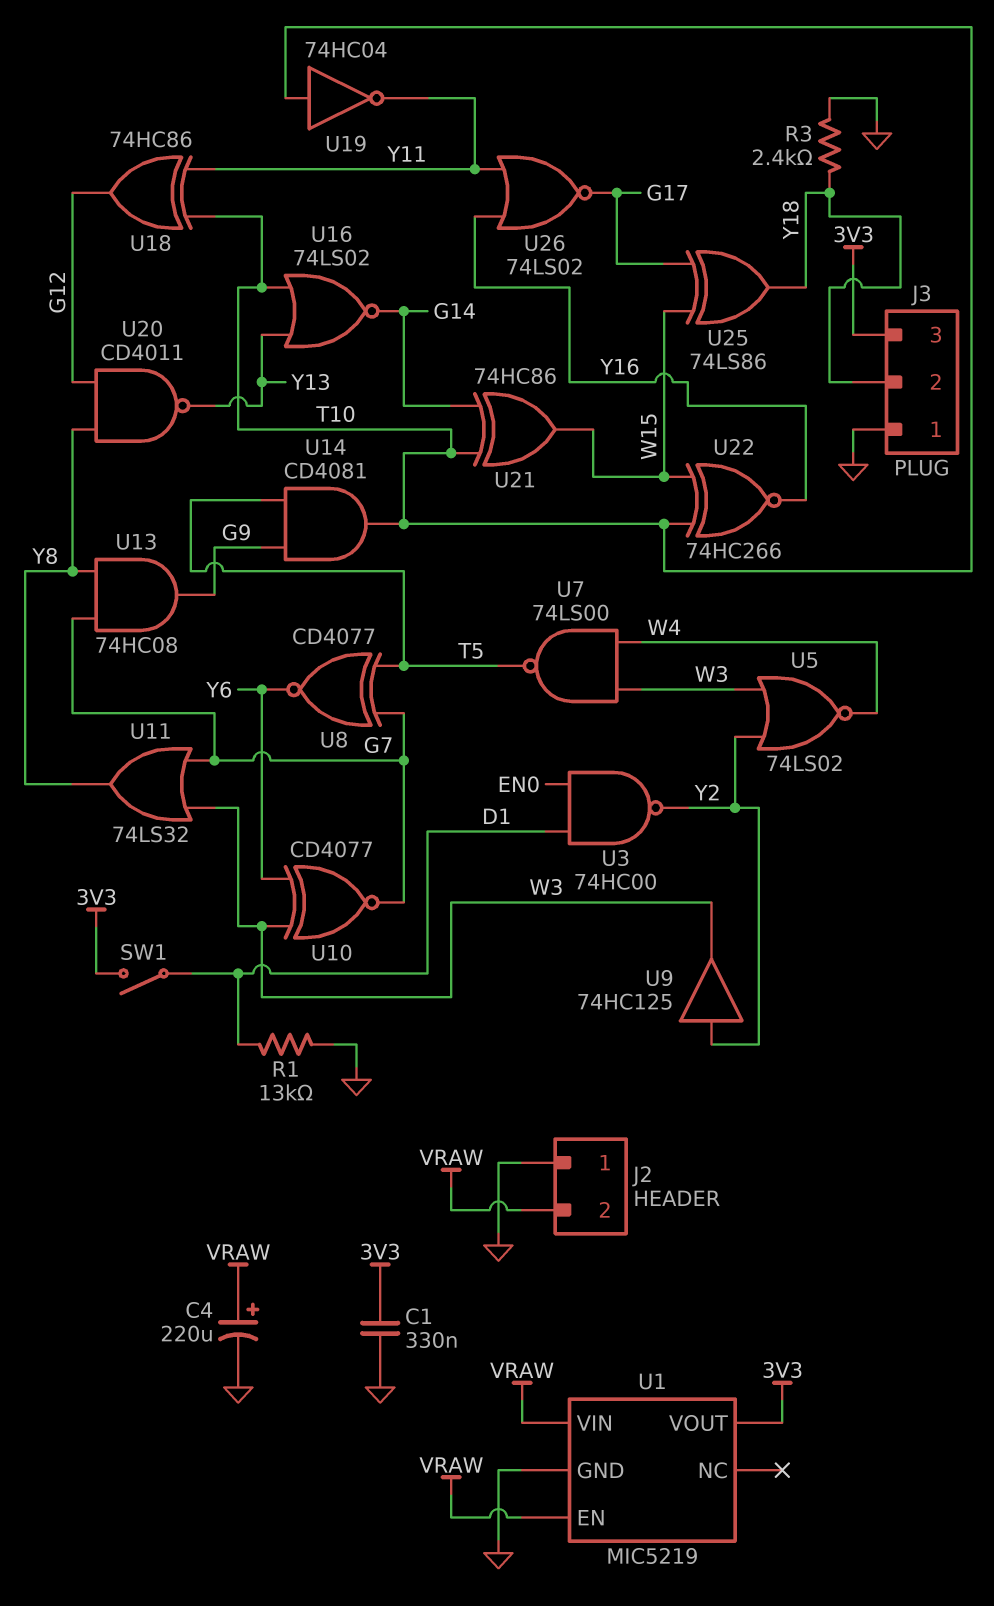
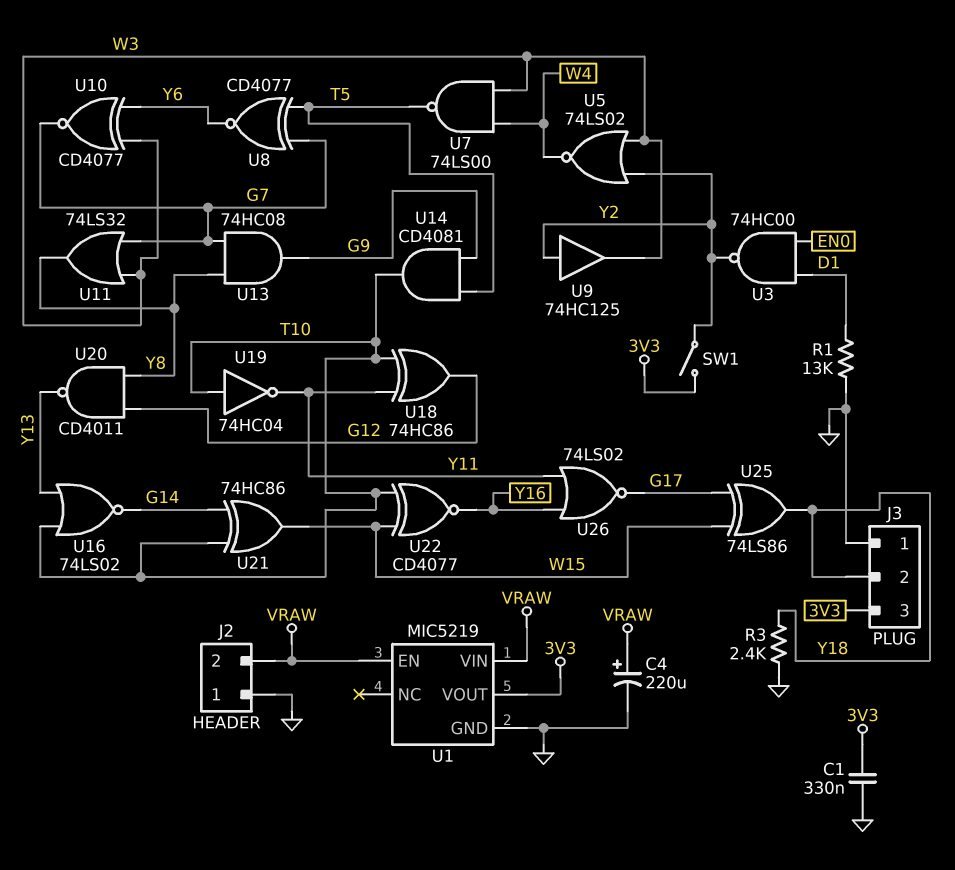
SW1: switch (3V3, D1) -> switch (3V3, Y2)
U22: XNOR 74HC266 (in T10, in W15, out Y16) -> XNOR CD4077 (in T10, in W15, out Y16)

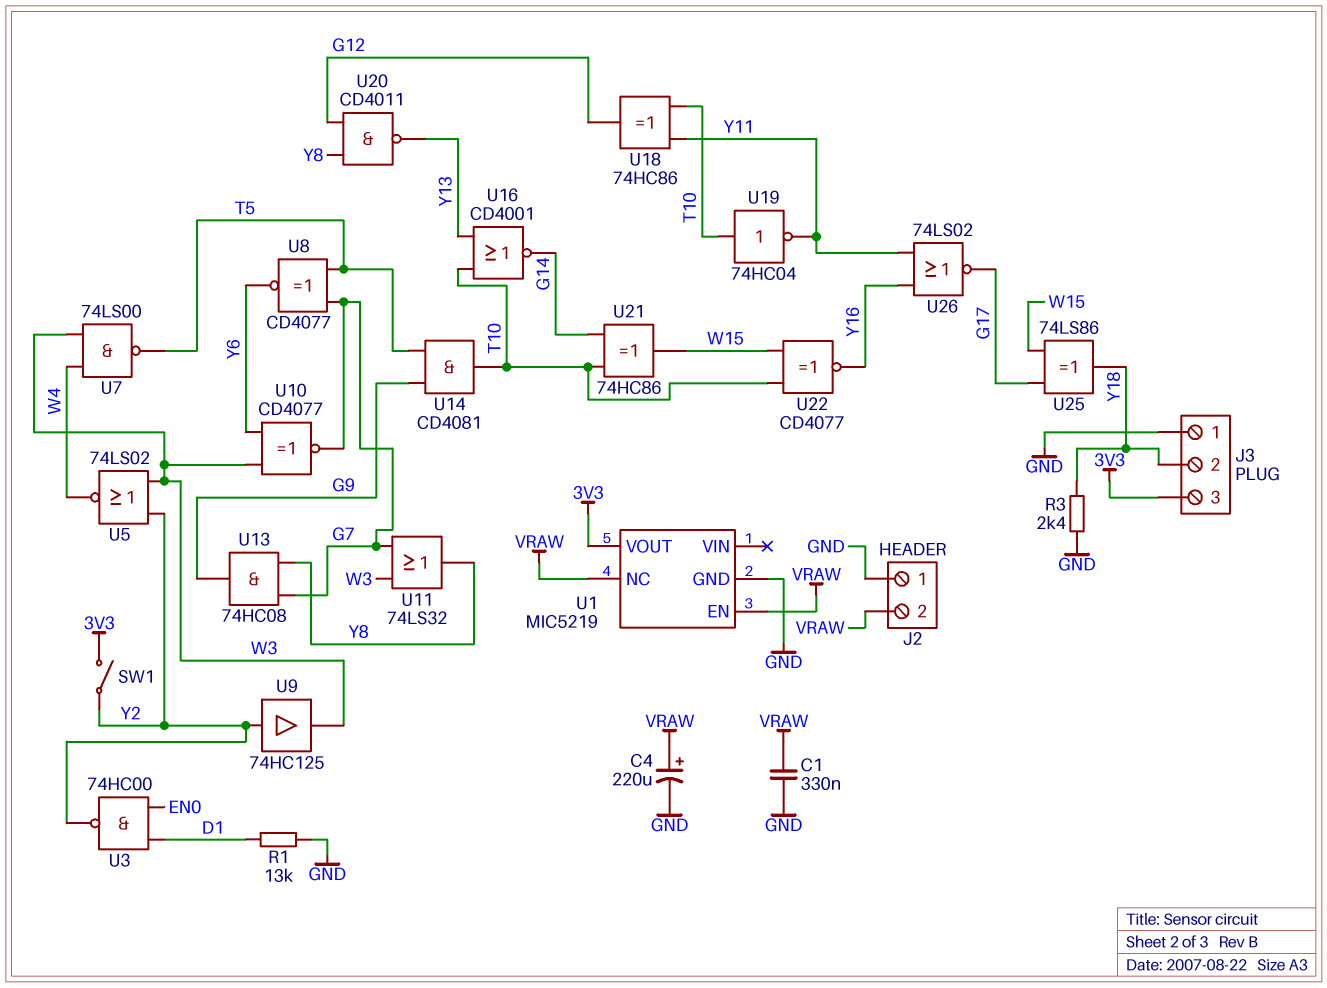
C1: 330nF (3V3, GND) -> 330nF (GND, VRAW)
U1 pin NC: none -> VRAW
U1 pin VIN: VRAW -> none
U16: NOR 74LS02 (in T10, in Y13, out G14) -> NOR CD4001 (in T10, in Y13, out G14)

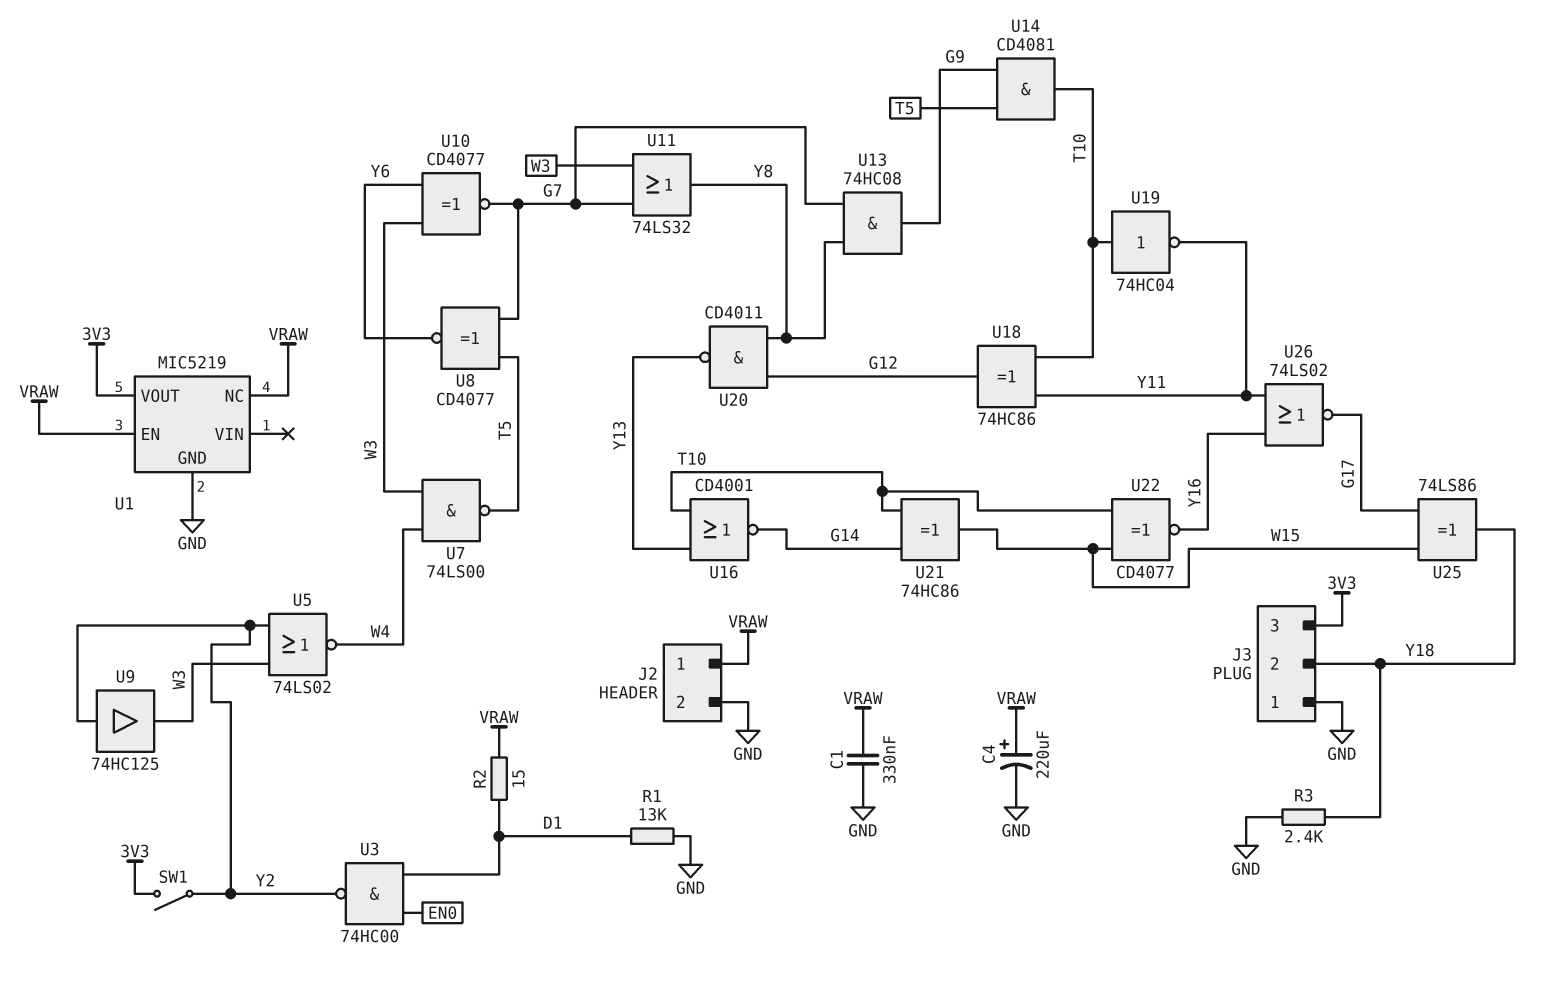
J2 pin 1: GND -> VRAW
J2 pin 2: VRAW -> GND
R2: none -> 15 (D1, VRAW)

